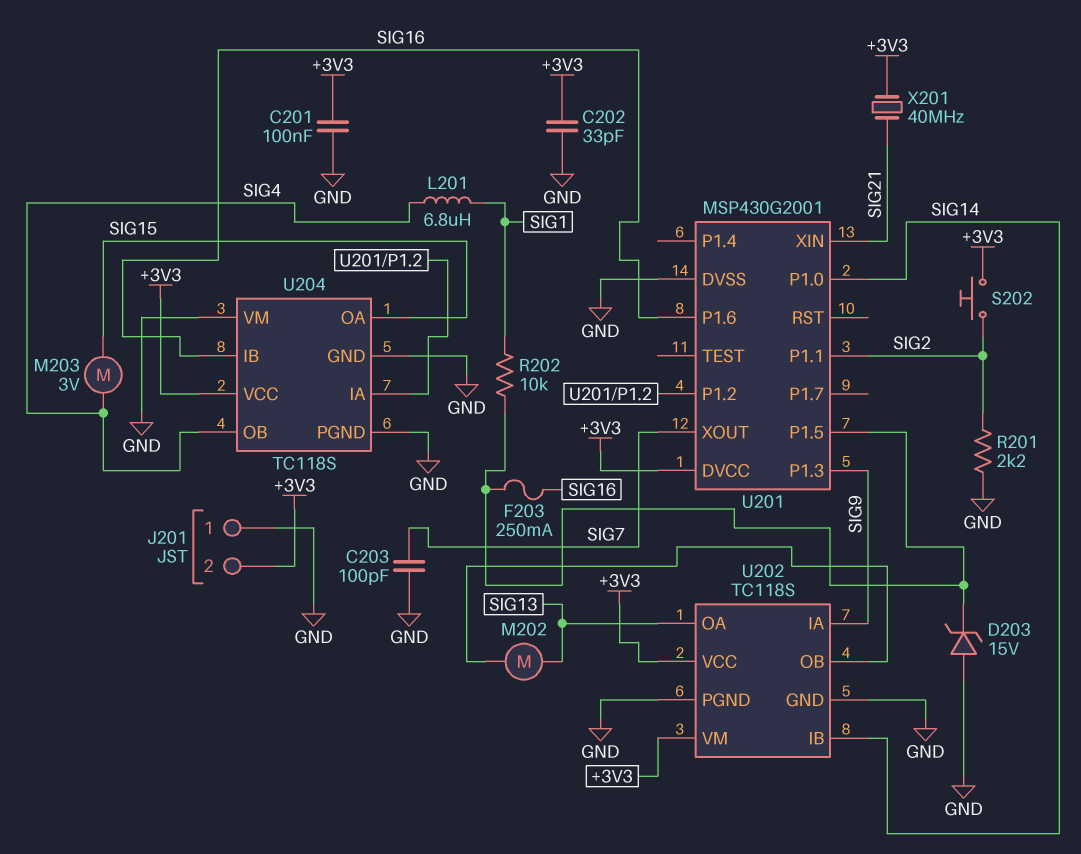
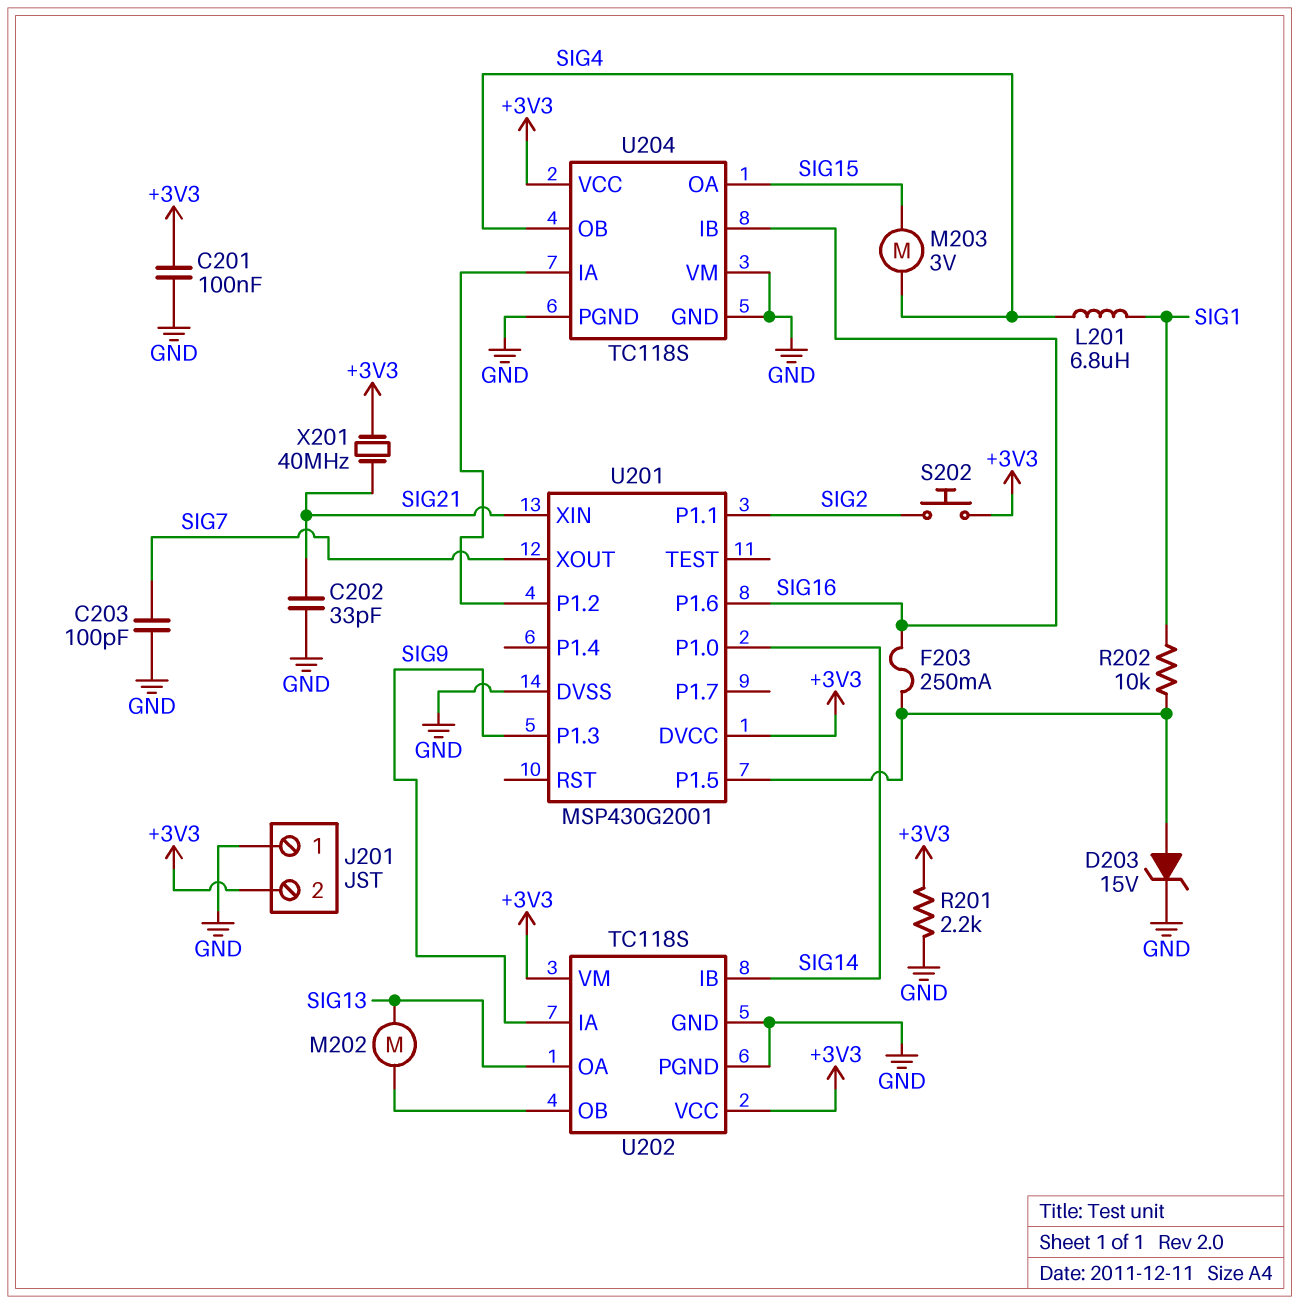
C202: 33pF (+3V3, GND) -> 33pF (GND, SIG21)
D203: zener 15V (A GND, K U201/P1.5) -> zener 15V (A U201/P1.5, K GND)
R201: 2.2k (GND, SIG2) -> 2.2k (+3V3, GND)

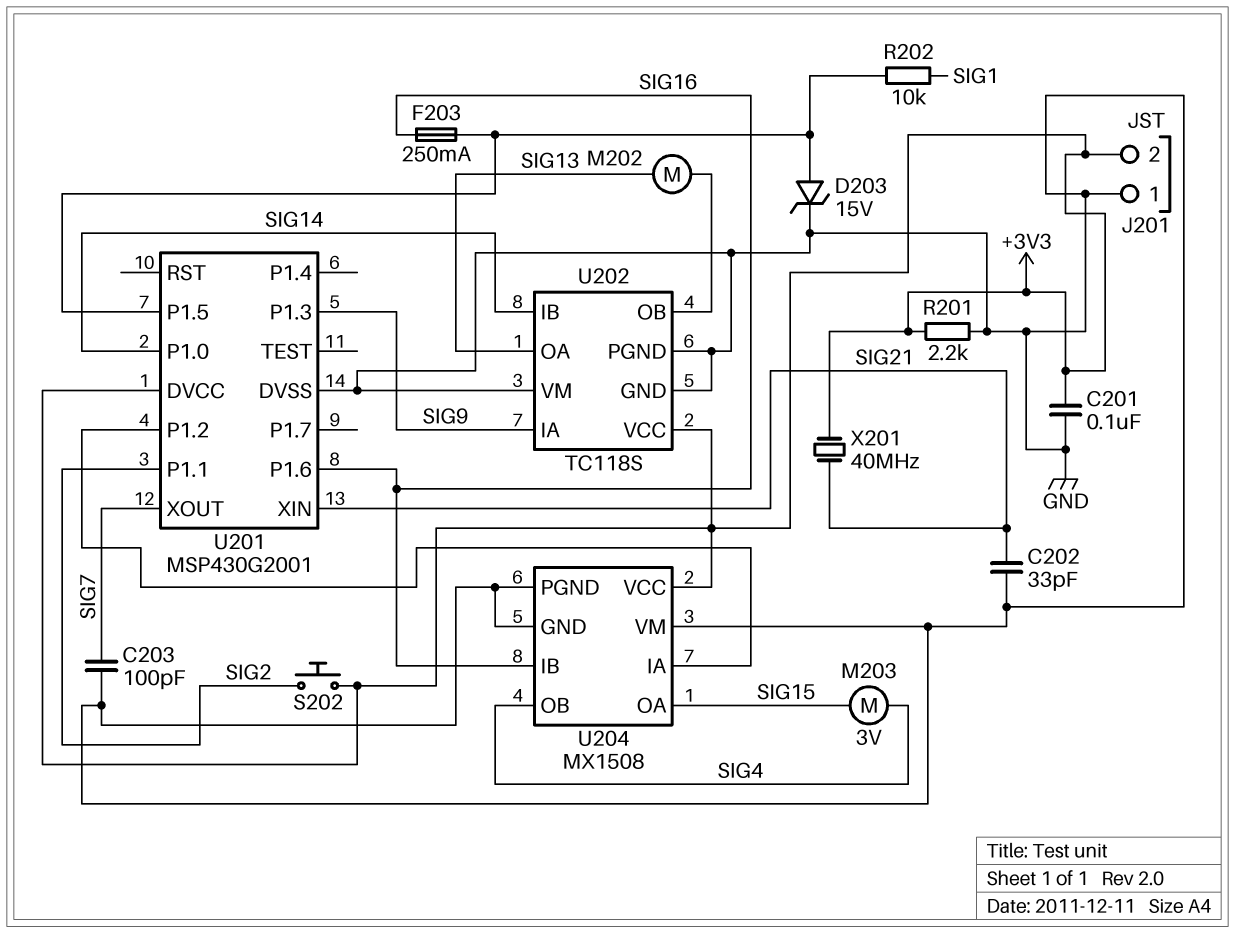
L201: 6.8uH (SIG1, SIG4) -> none
U202 pin VM: +3V3 -> GND
U204: TC118S -> MX1508

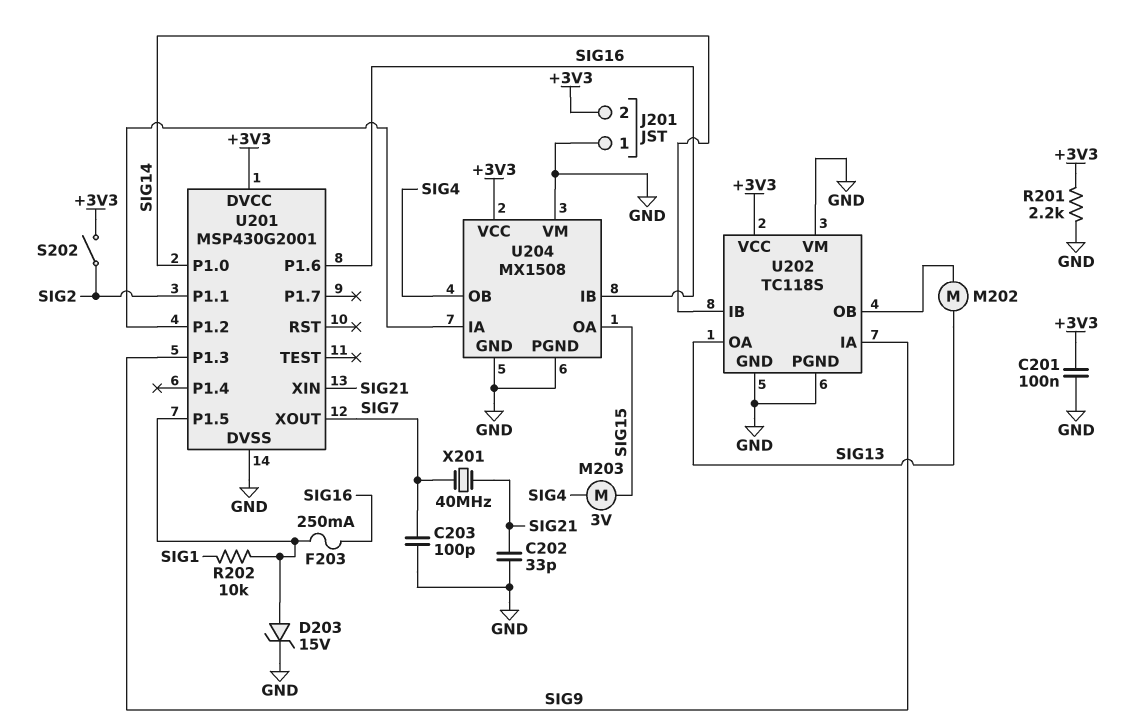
S202: button (+3V3, SIG2) -> switch (+3V3, SIG2)
X201: 40MHz (+3V3, SIG21) -> 40MHz (SIG7, SIG21)

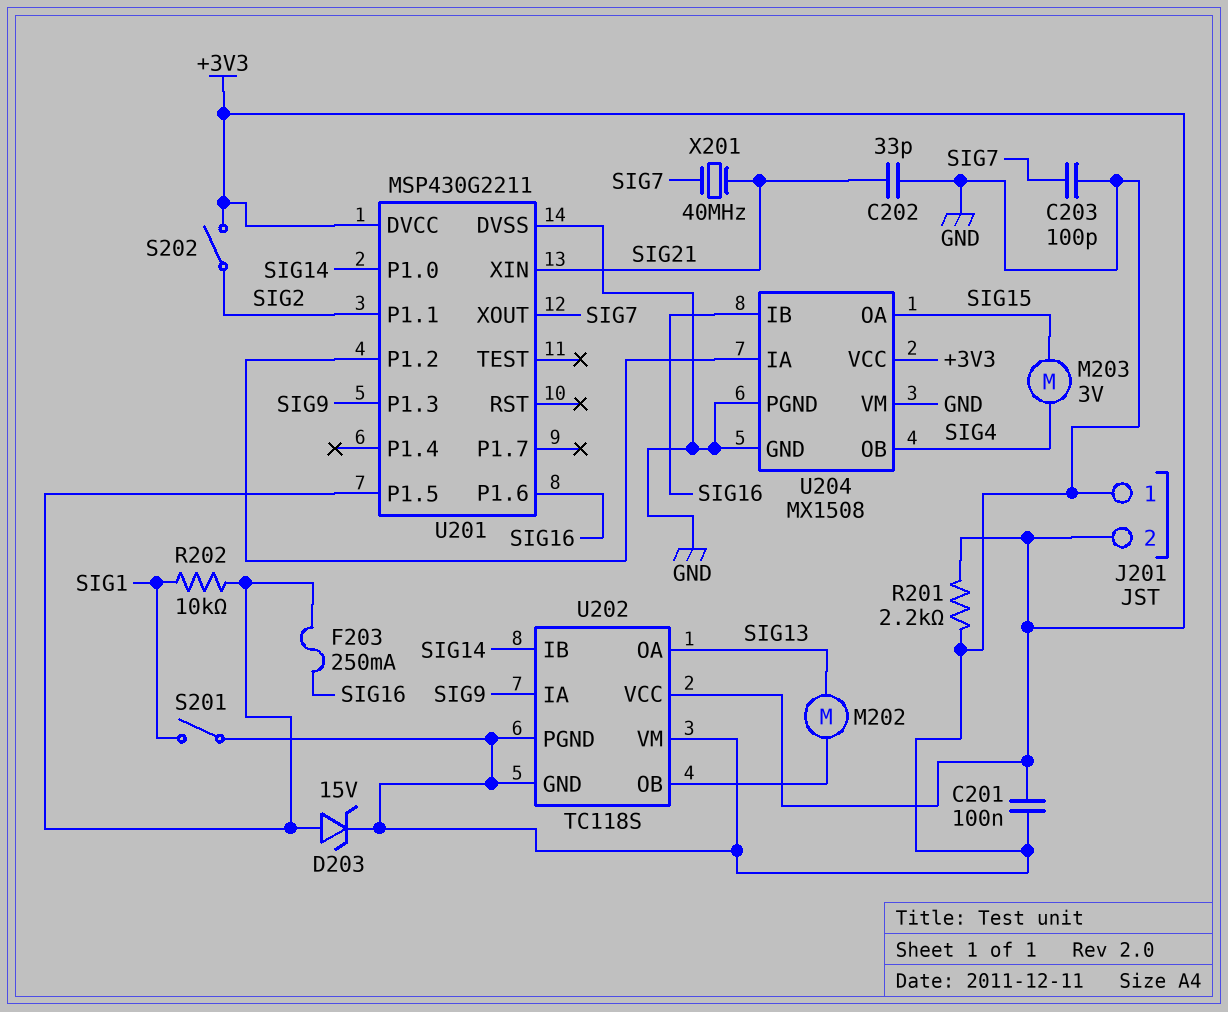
S201: none -> switch (GND, SIG1)
U201: MSP430G2001 -> MSP430G2211

